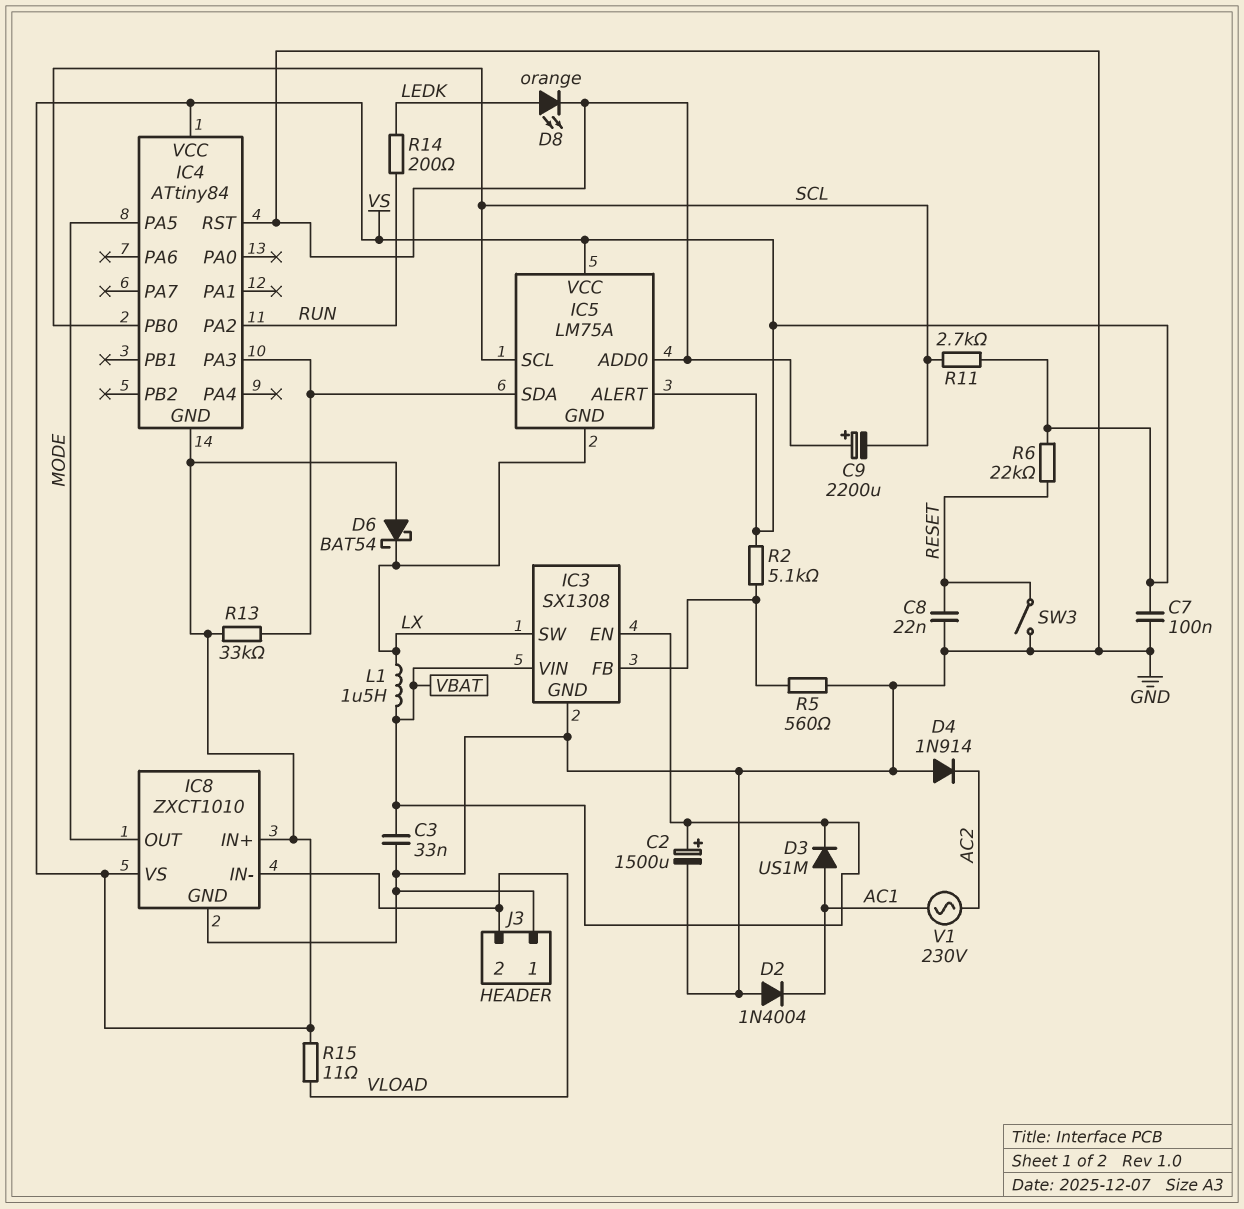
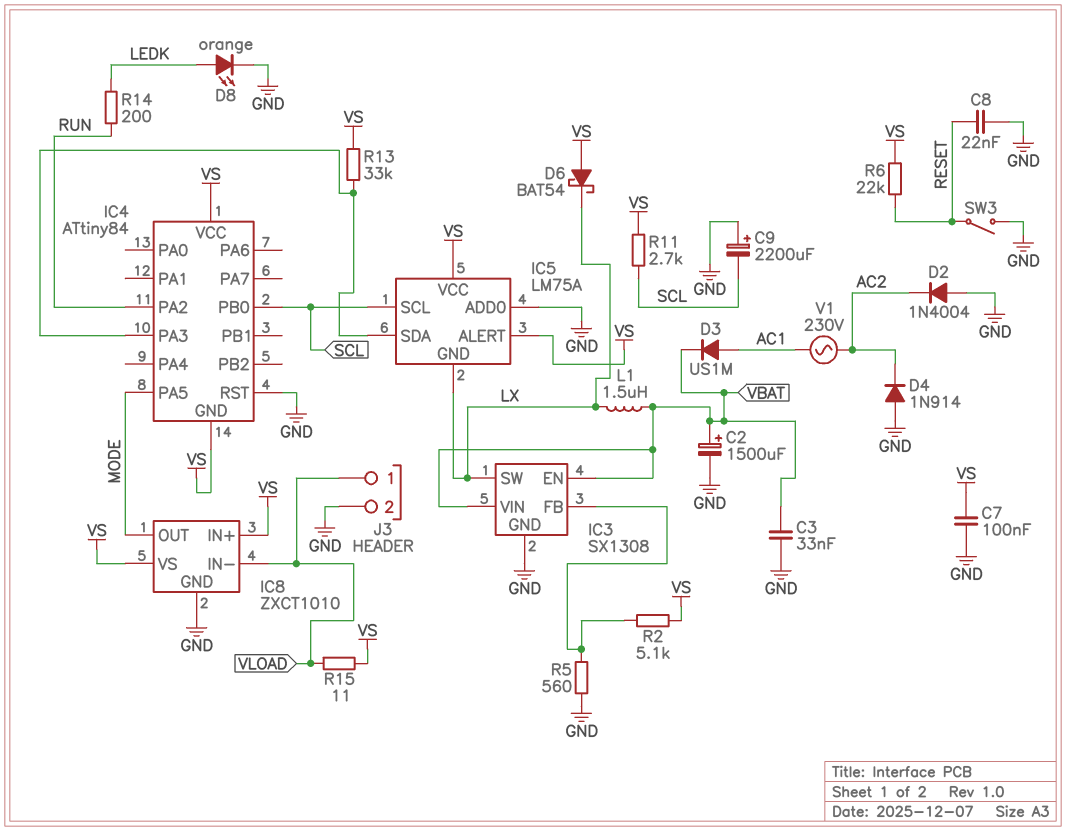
D2: diode 1N4004 (A GND, K AC1) -> diode 1N4004 (A GND, K AC2)
J3 pin 1: GND -> VLOAD
J3 pin 2: VLOAD -> GND

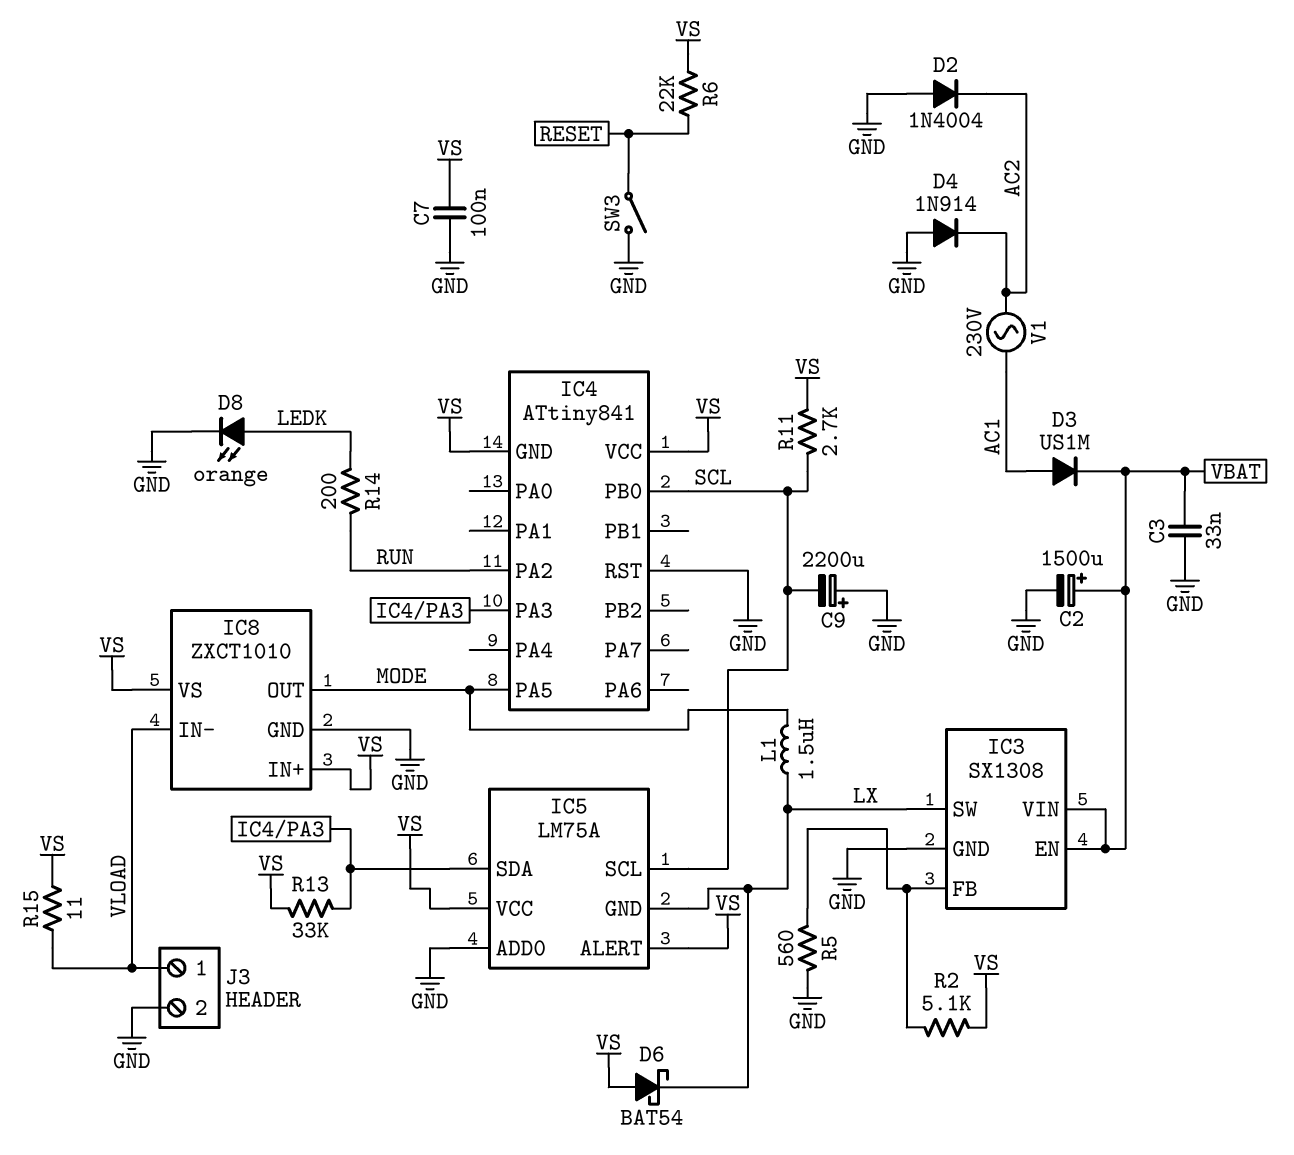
C8: 22nF (GND, RESET) -> none
IC4: ATtiny84 -> ATtiny841
L1: 1.5uH (LX, VBAT) -> 1.5uH (LX, MODE)

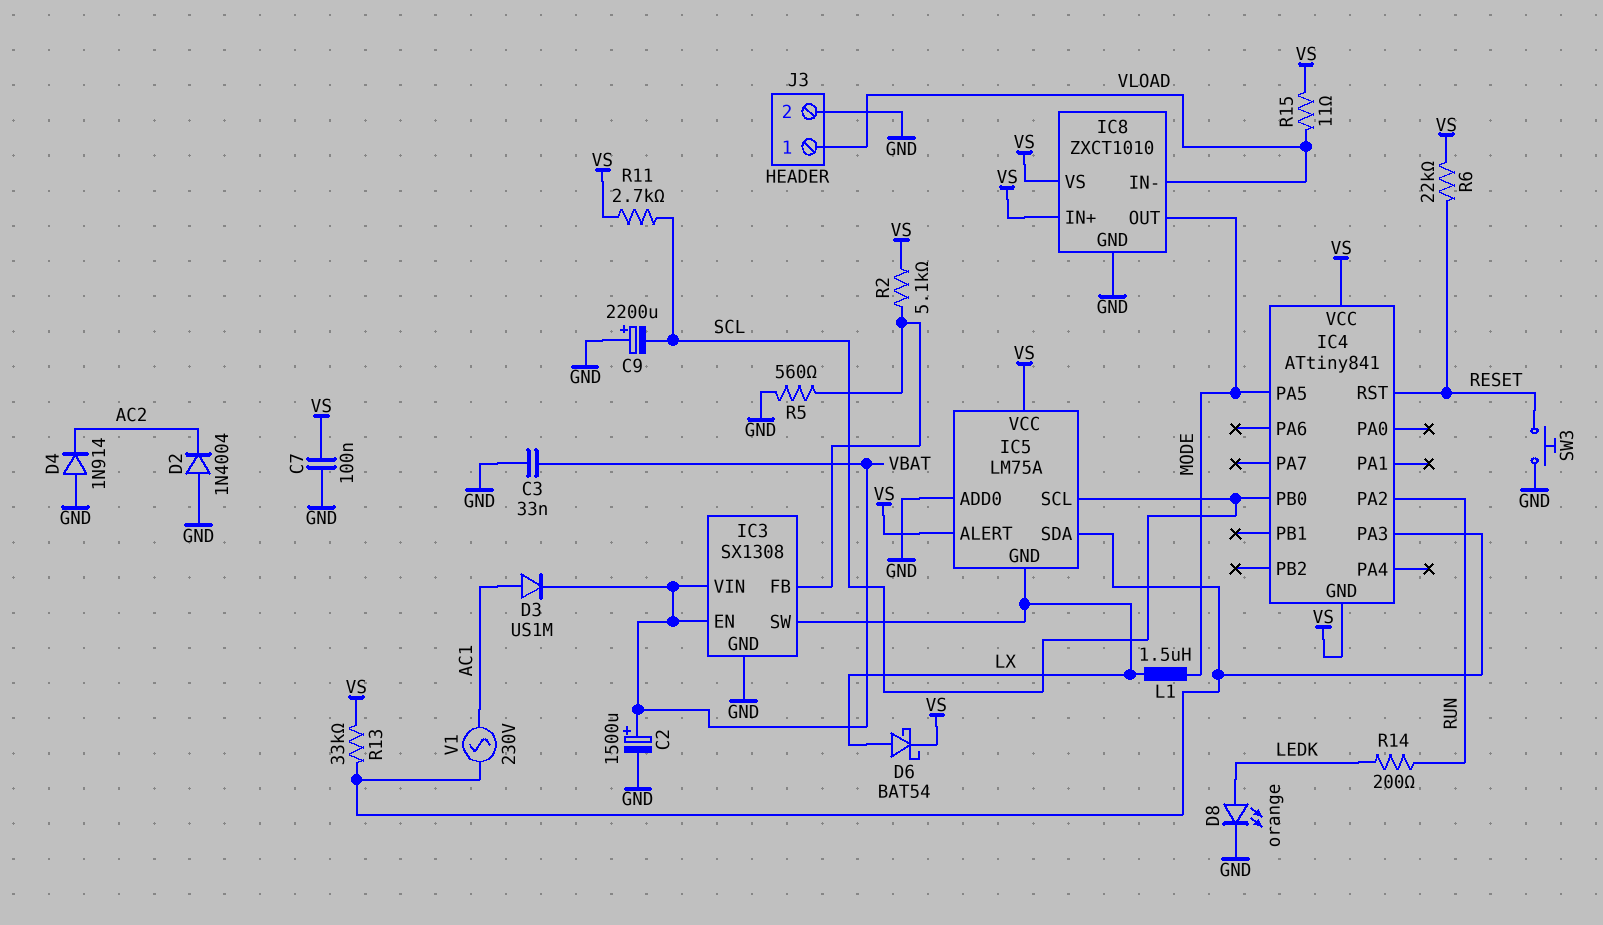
D6: schottky BAT54 (A VS, K LX) -> schottky BAT54 (A LX, K VS)
IC4 pin RST: GND -> RESET
SW3: switch (GND, RESET) -> button (GND, RESET)
V1: AC 230V (AC1, AC2) -> AC 230V (AC1, IC4/PA3)

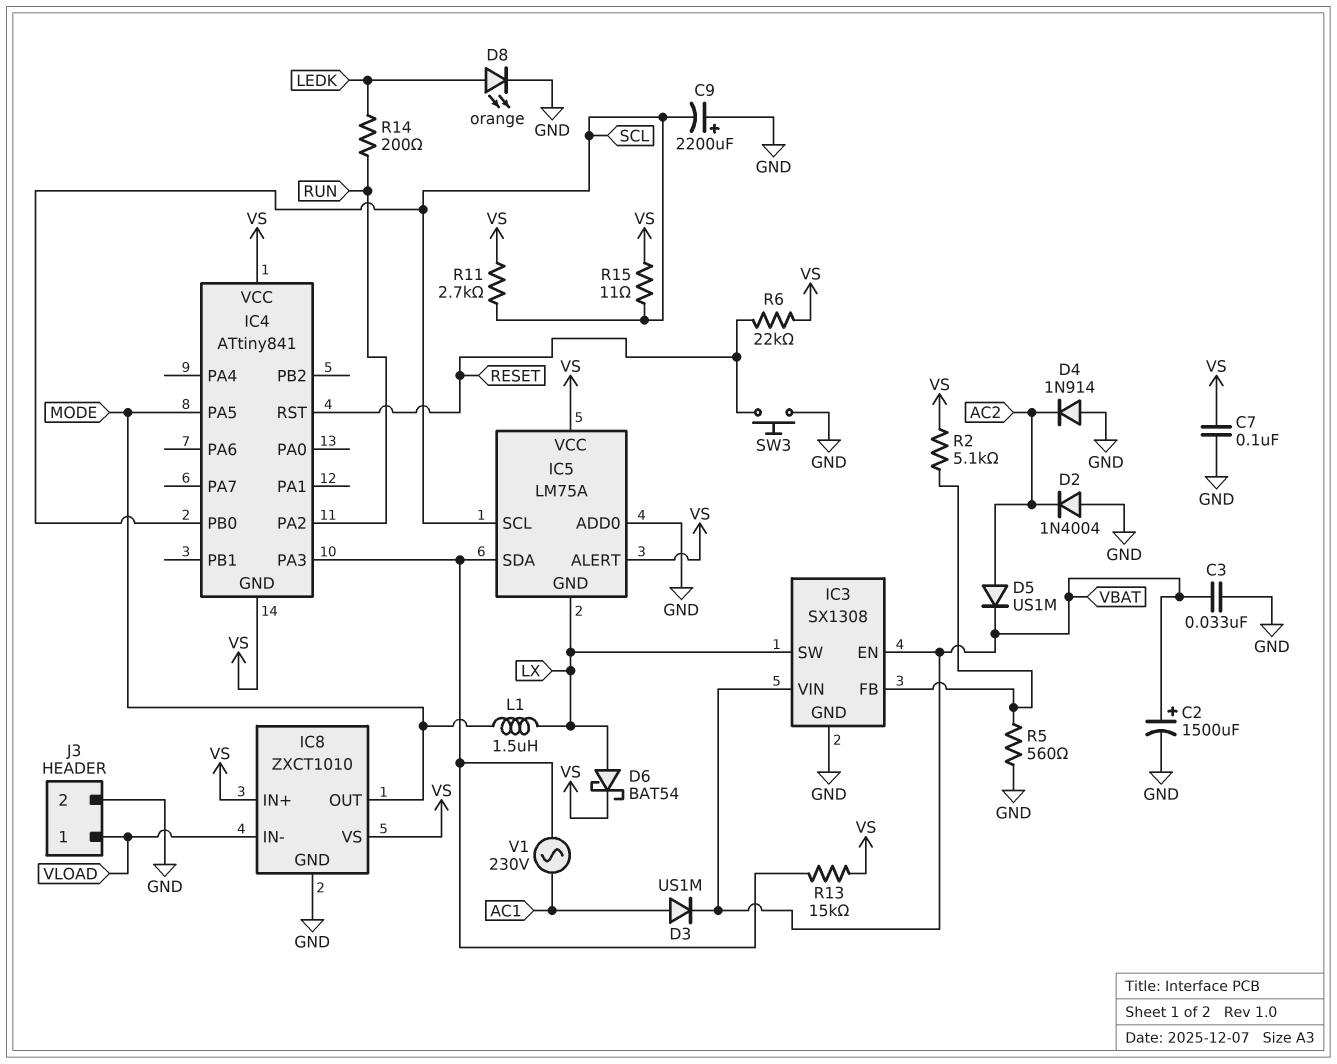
D5: none -> diode US1M (A AC2, K VBAT)
R13: 33k (IC4/PA3, VS) -> 15k (IC4/PA3, VS)
R15: 11 (VLOAD, VS) -> 11 (SCL, VS)

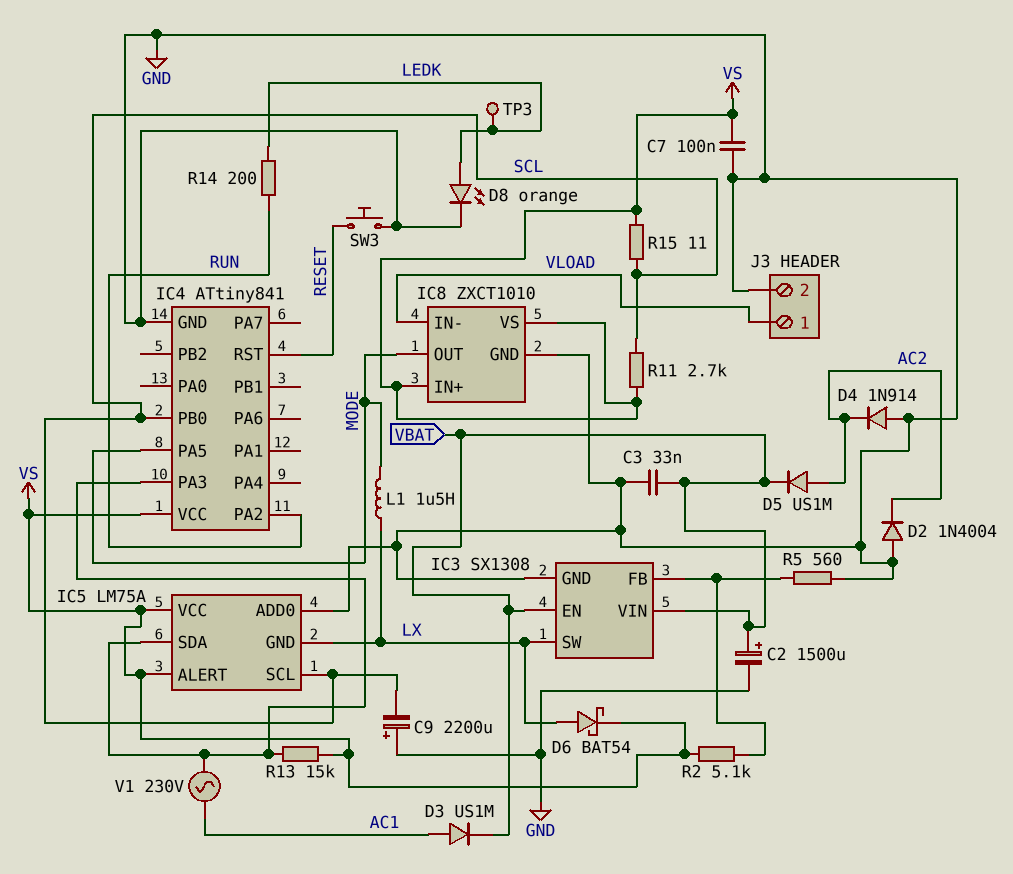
IC4 pin GND: VS -> GND
R6: 22k (RESET, VS) -> none
TP3: none -> test point (LEDK)

